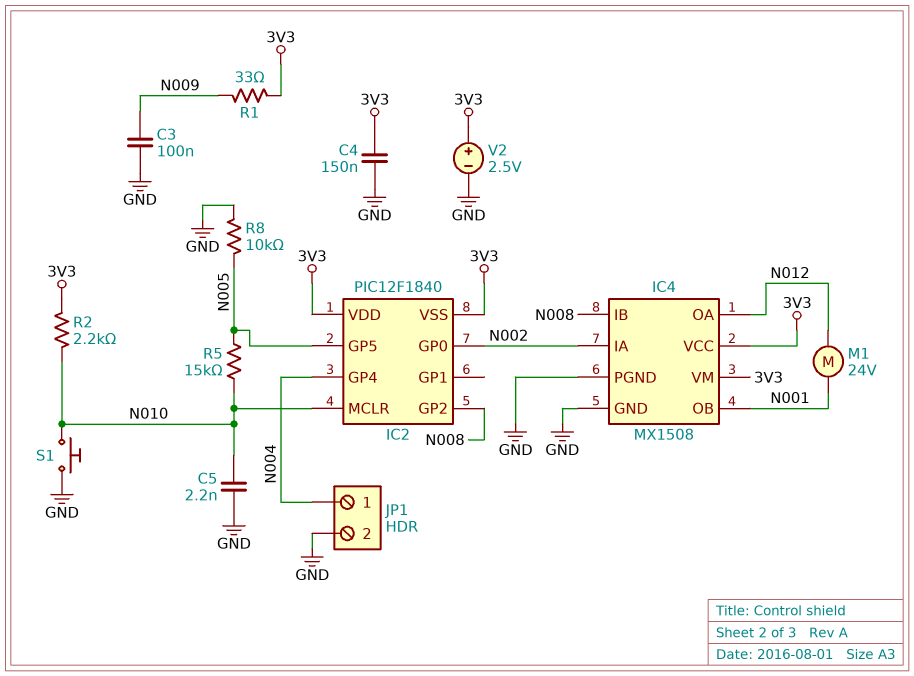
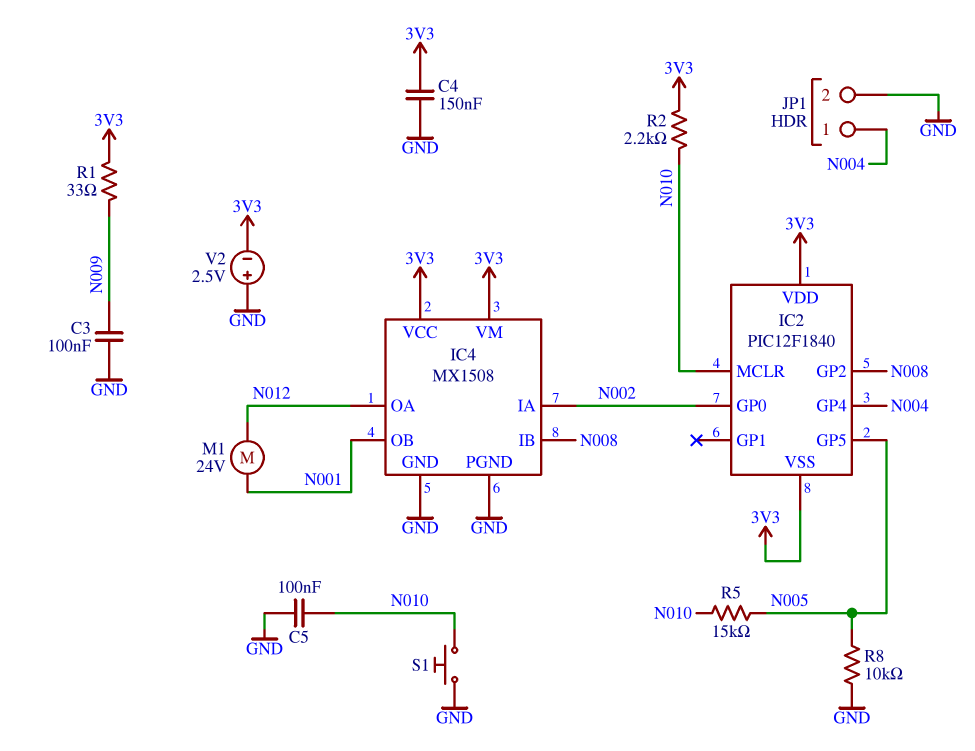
C5: 2.2nF (GND, N010) -> 100nF (GND, N010)
V2: 2.5V (plus 3V3, minus GND) -> 2.5V (plus GND, minus 3V3)

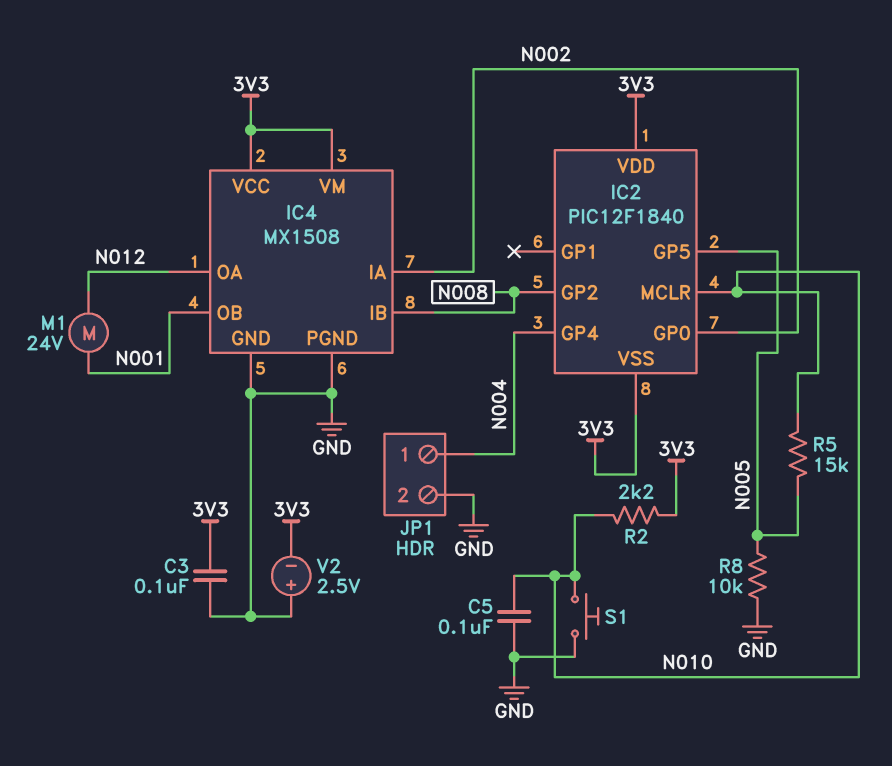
C3: 100nF (GND, N009) -> 100nF (3V3, GND)
C4: 150nF (3V3, GND) -> none
R1: 33 (3V3, N009) -> none

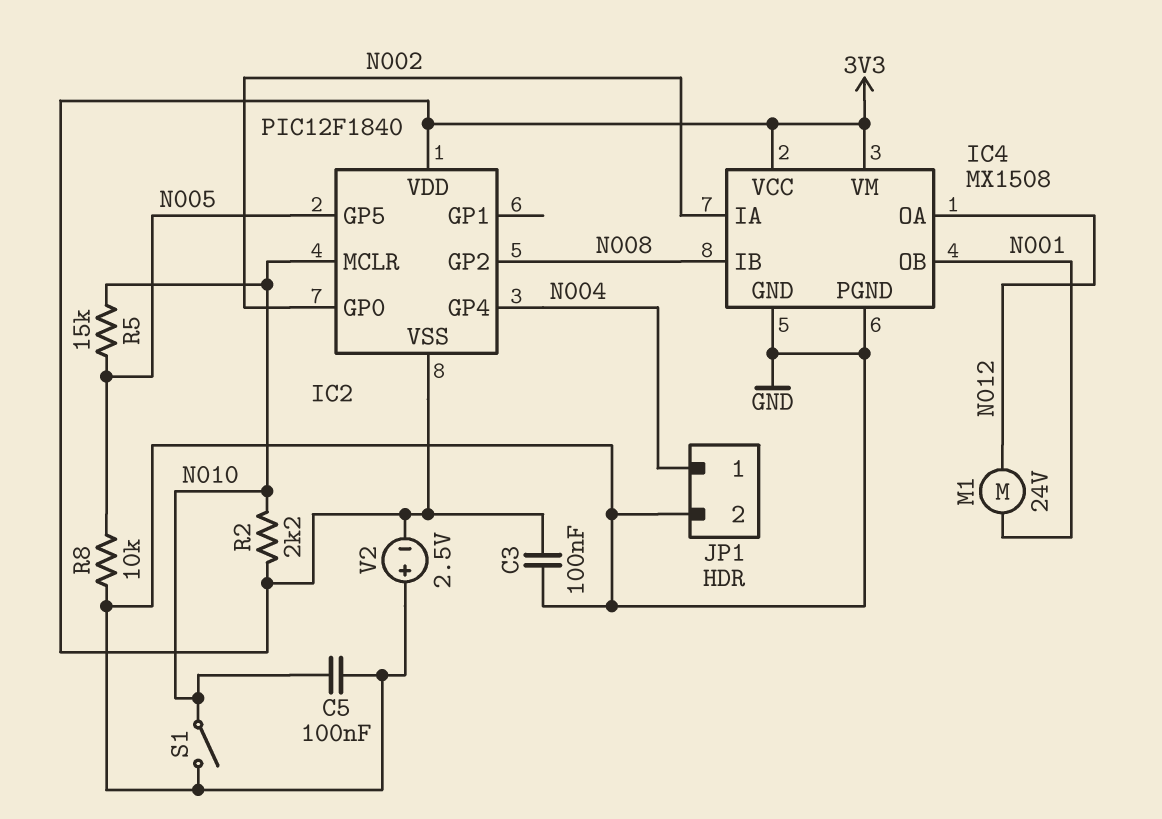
S1: button (GND, N010) -> switch (GND, N010)

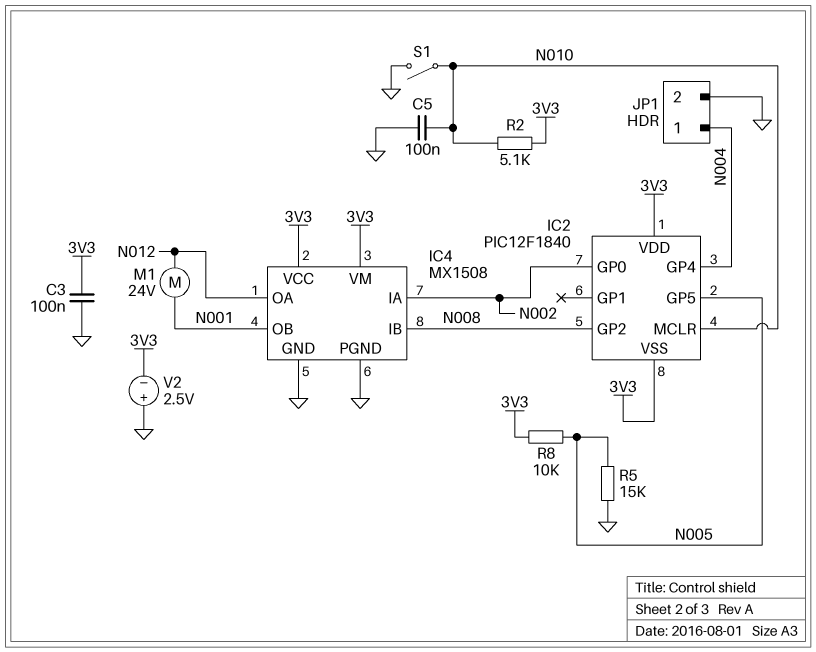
R2: 2.2k (3V3, N010) -> 5.1k (3V3, N010)
R5: 15k (N005, N010) -> 15k (GND, N005)
R8: 10k (GND, N005) -> 10k (3V3, N005)

